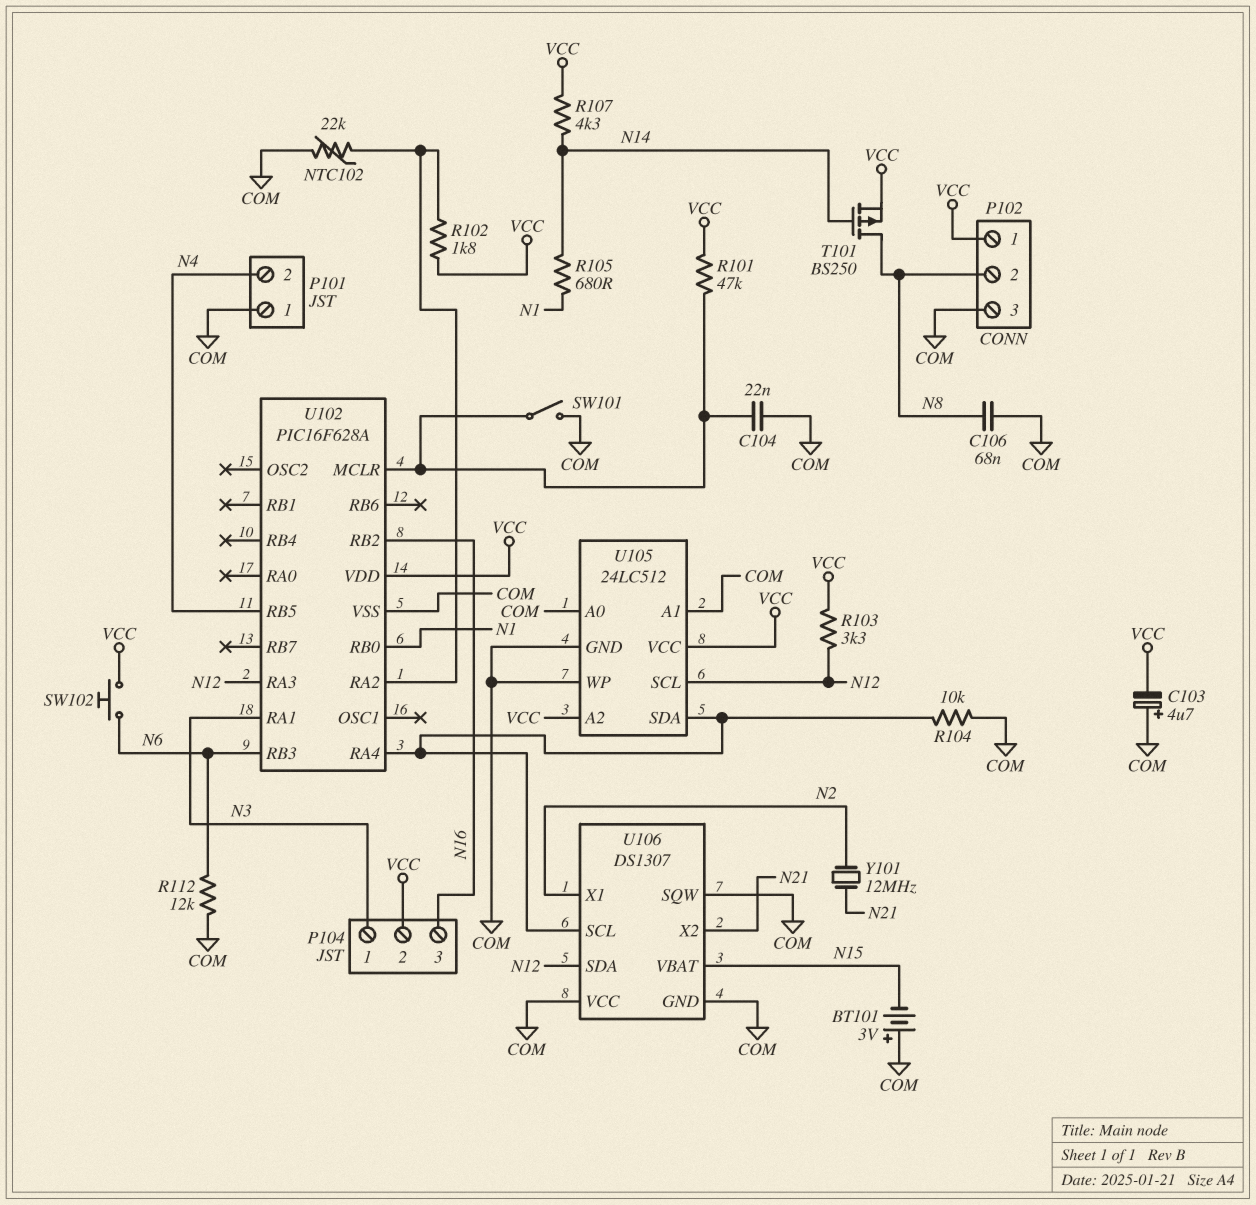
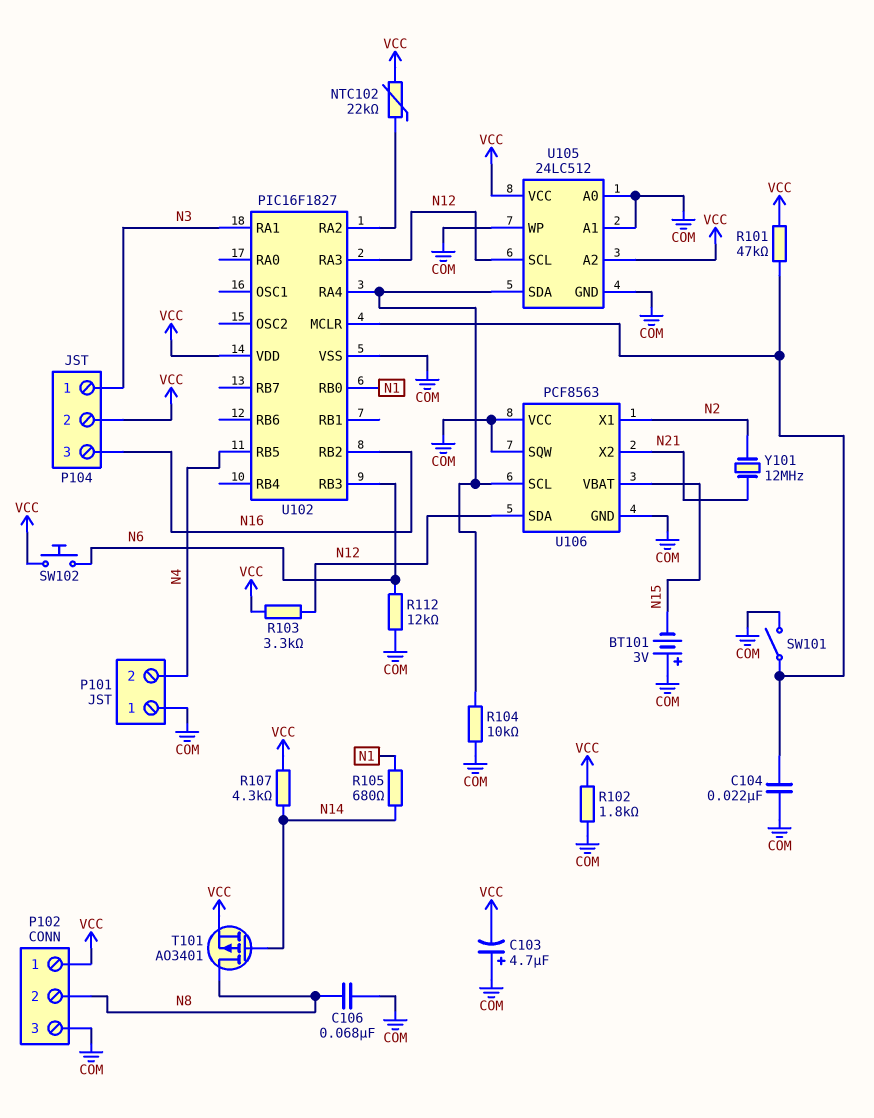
NTC102: 22k (COM, U102/RA2) -> 22k (U102/RA2, VCC)
R102: 1.8k (U102/RA2, VCC) -> 1.8k (COM, VCC)
T101: PMOS BS250 (G N14, D N8, S VCC) -> PMOS AO3401 (G N14, D N8, S VCC)
U102: PIC16F628A -> PIC16F1827
U106: DS1307 -> PCF8563

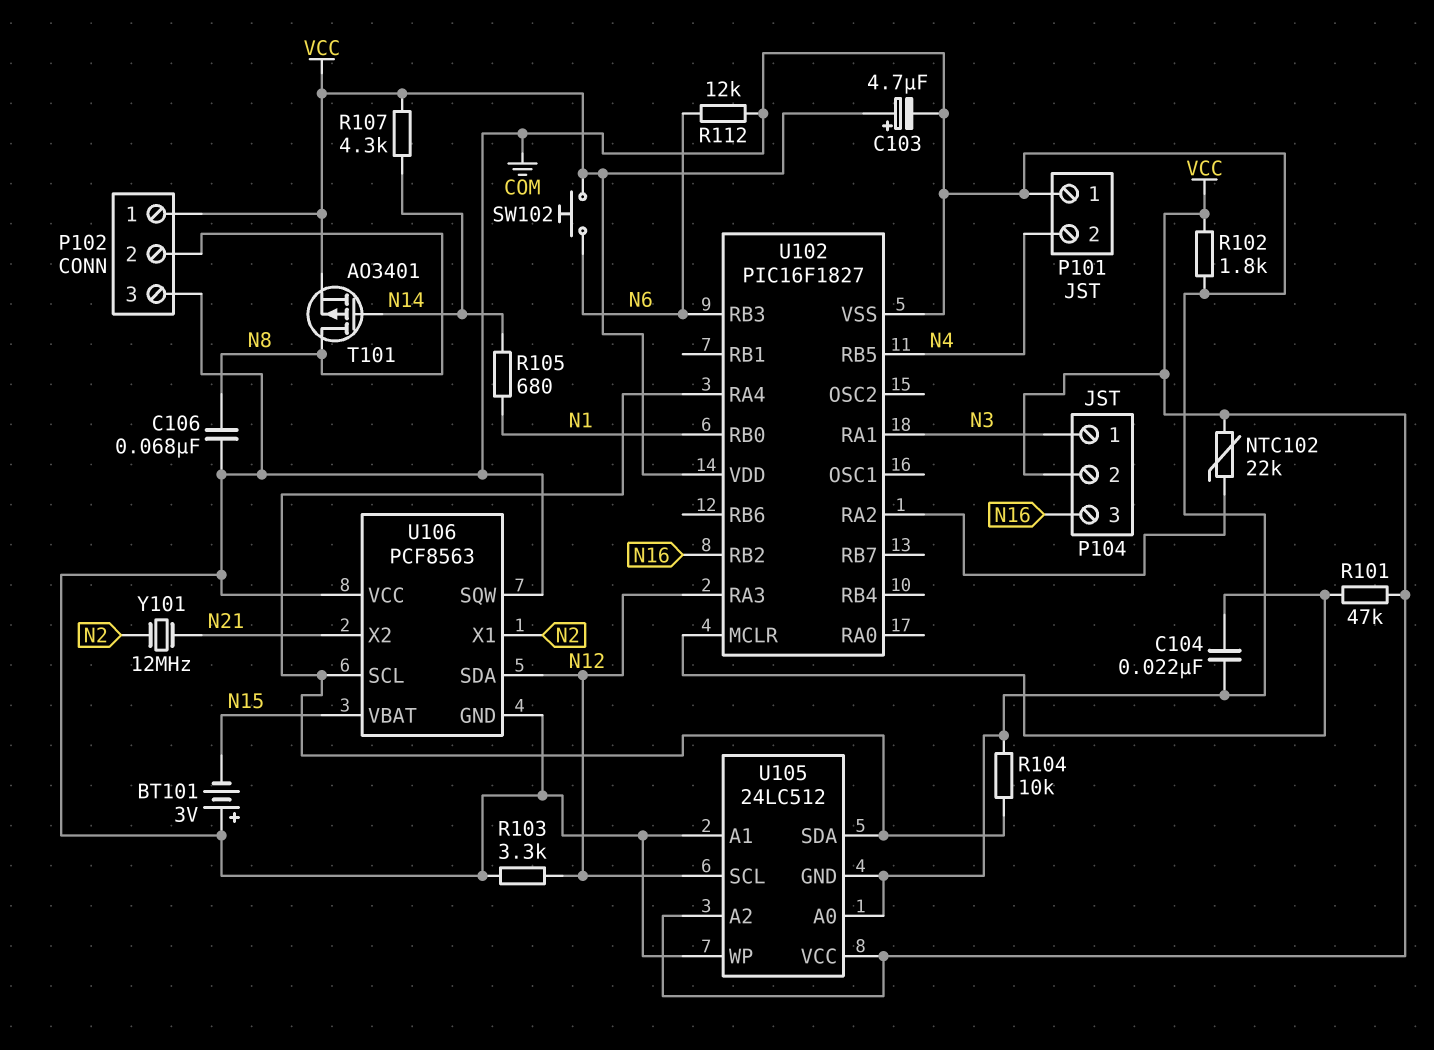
C103: 4.7uF (plus COM, minus VCC) -> 4.7uF (plus VCC, minus COM)
R103: 3.3k (N12, VCC) -> 3.3k (COM, N12)
SW101: switch (COM, U102/MCLR) -> none

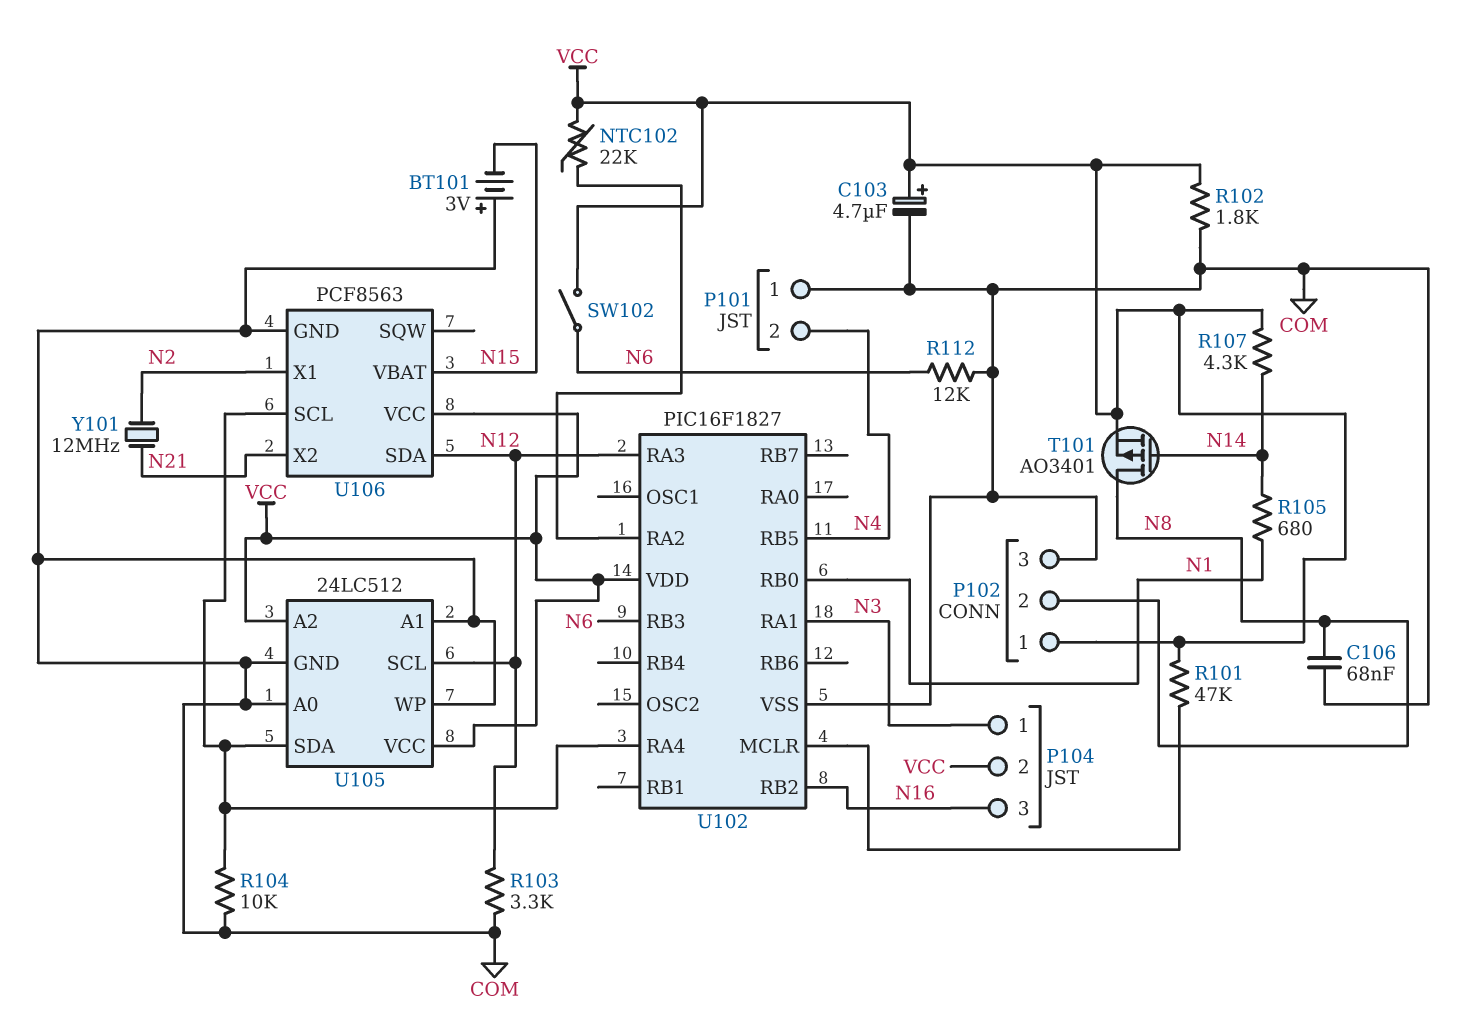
C104: 22nF (COM, U102/MCLR) -> none
SW102: button (N6, VCC) -> switch (N6, VCC)
U106 pin SQW: COM -> none
U106 pin VCC: COM -> VCC

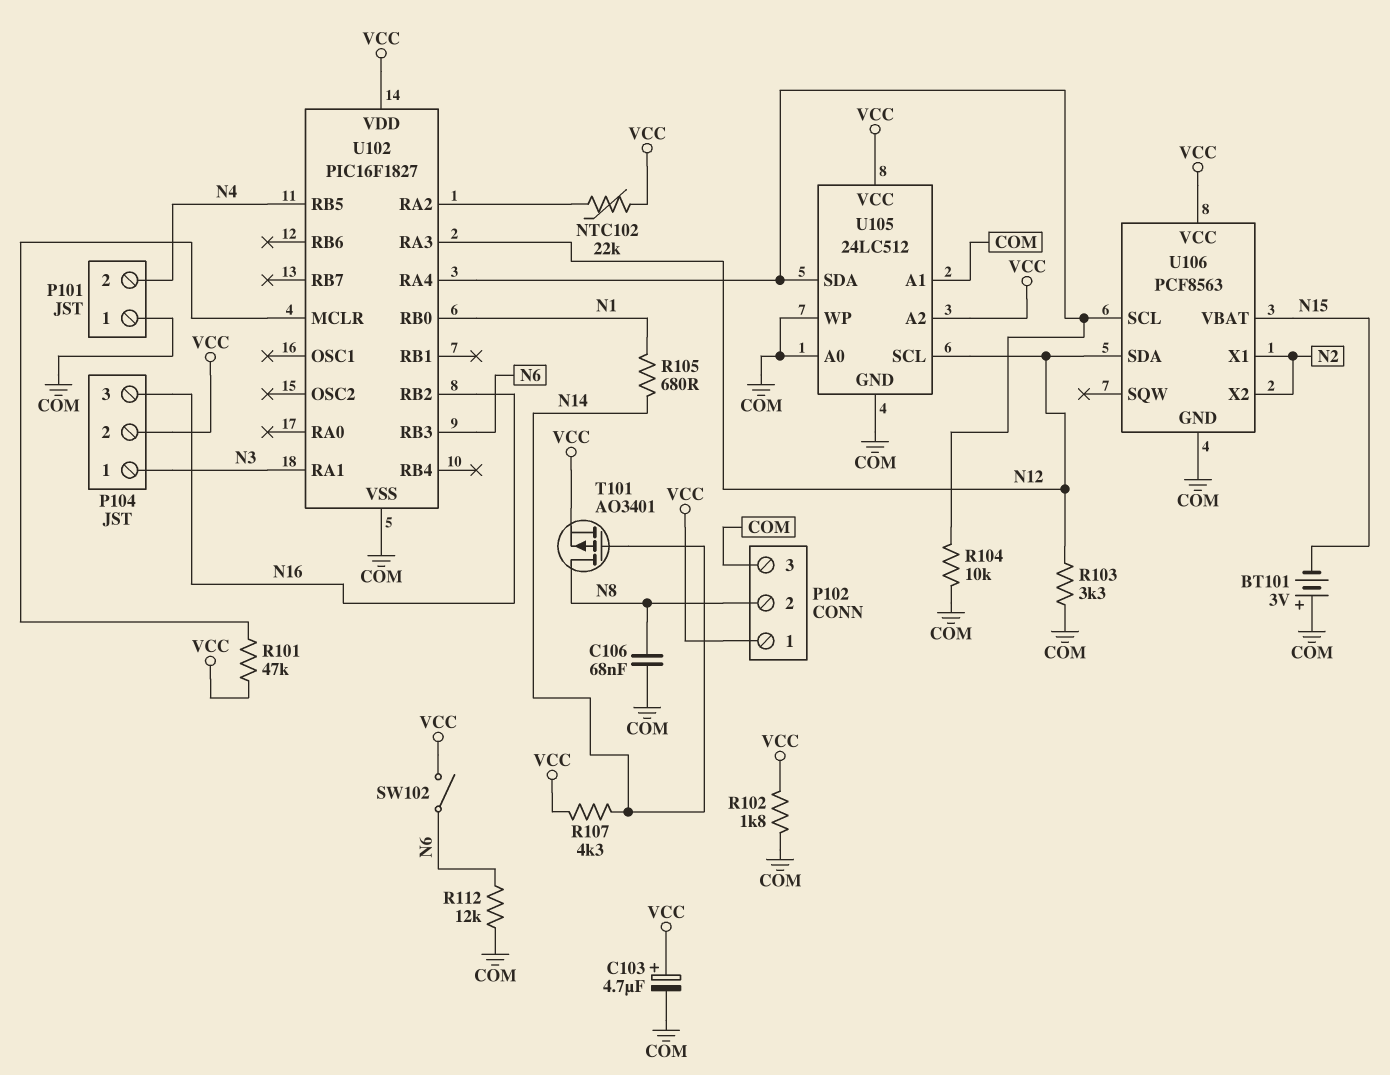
U106 pin X2: N21 -> N2
Y101: 12MHz (N2, N21) -> none

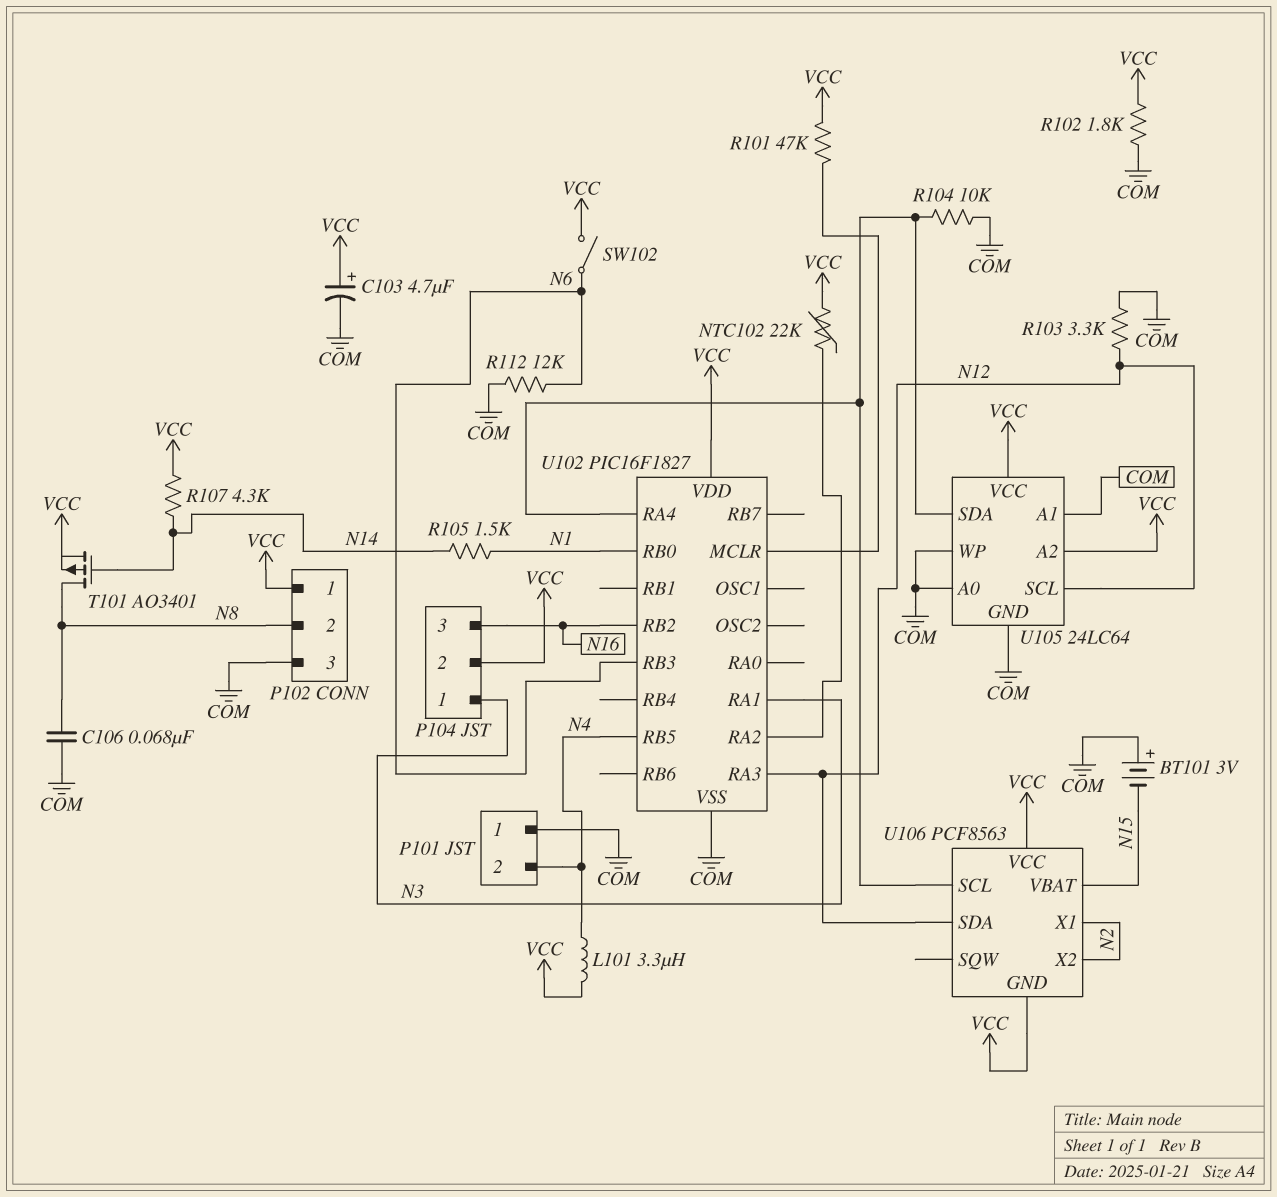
L101: none -> 3.3uH (N4, VCC)
R105: 680 (N1, N14) -> 1.5k (N1, N14)
U105: 24LC512 -> 24LC64
U106 pin GND: COM -> VCC

